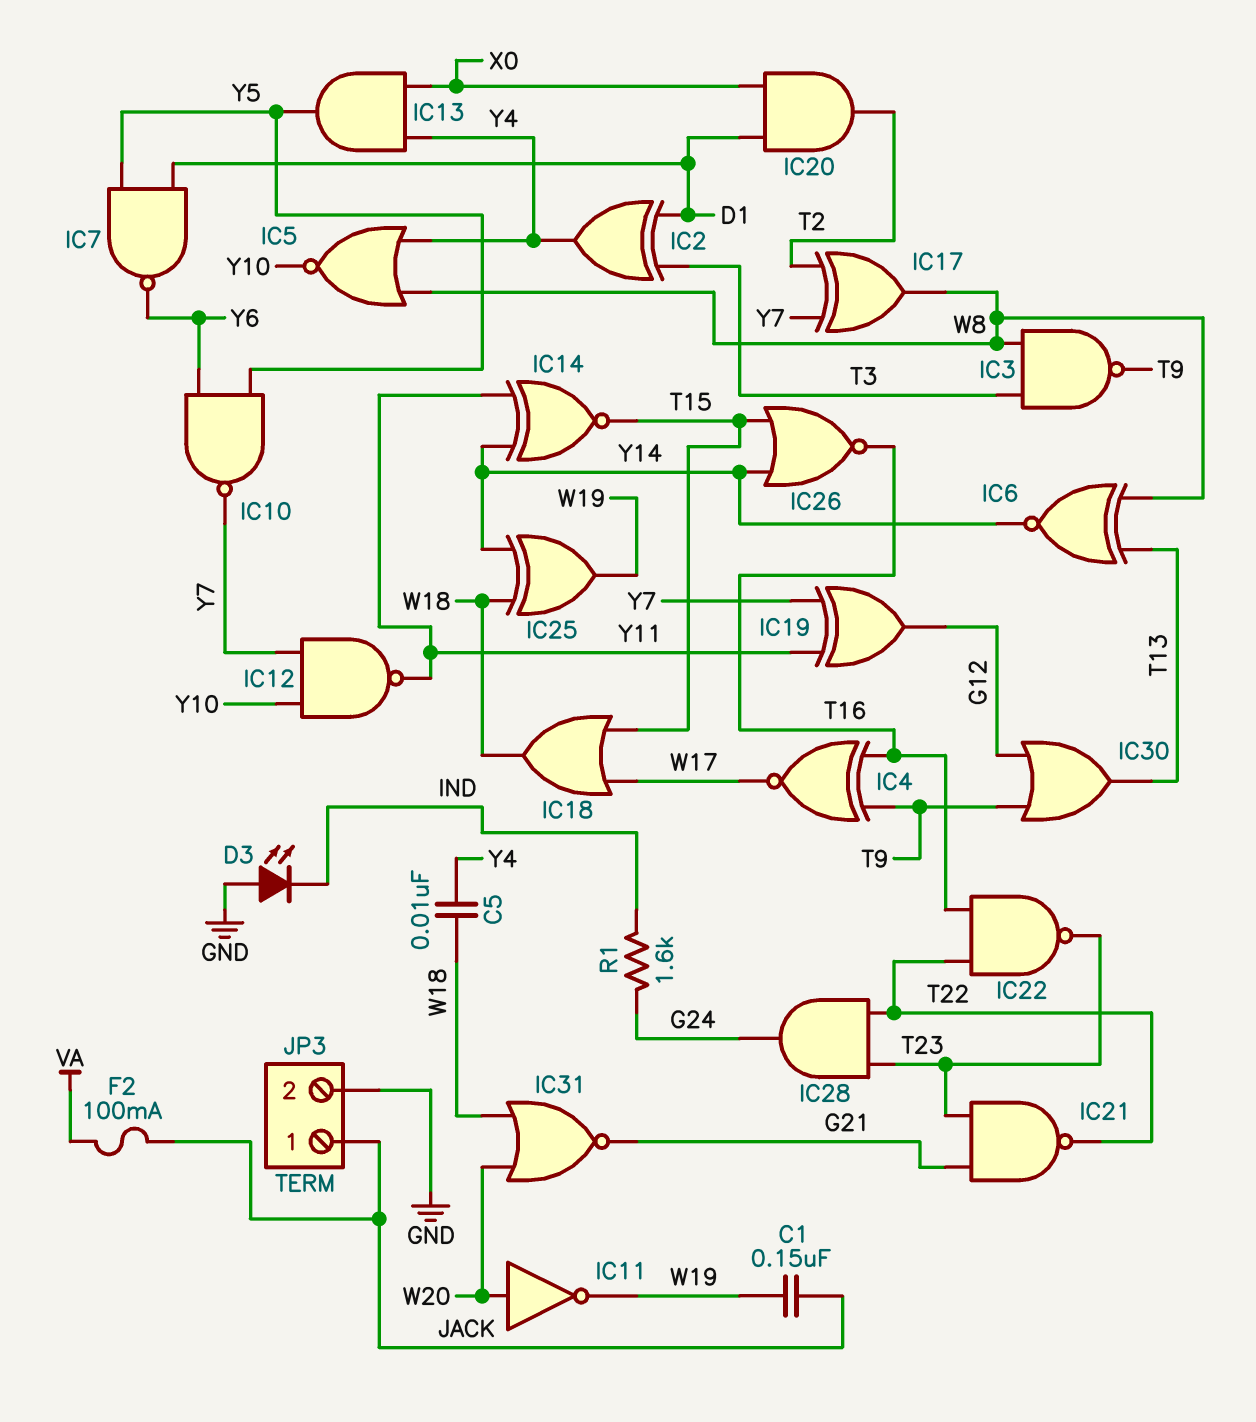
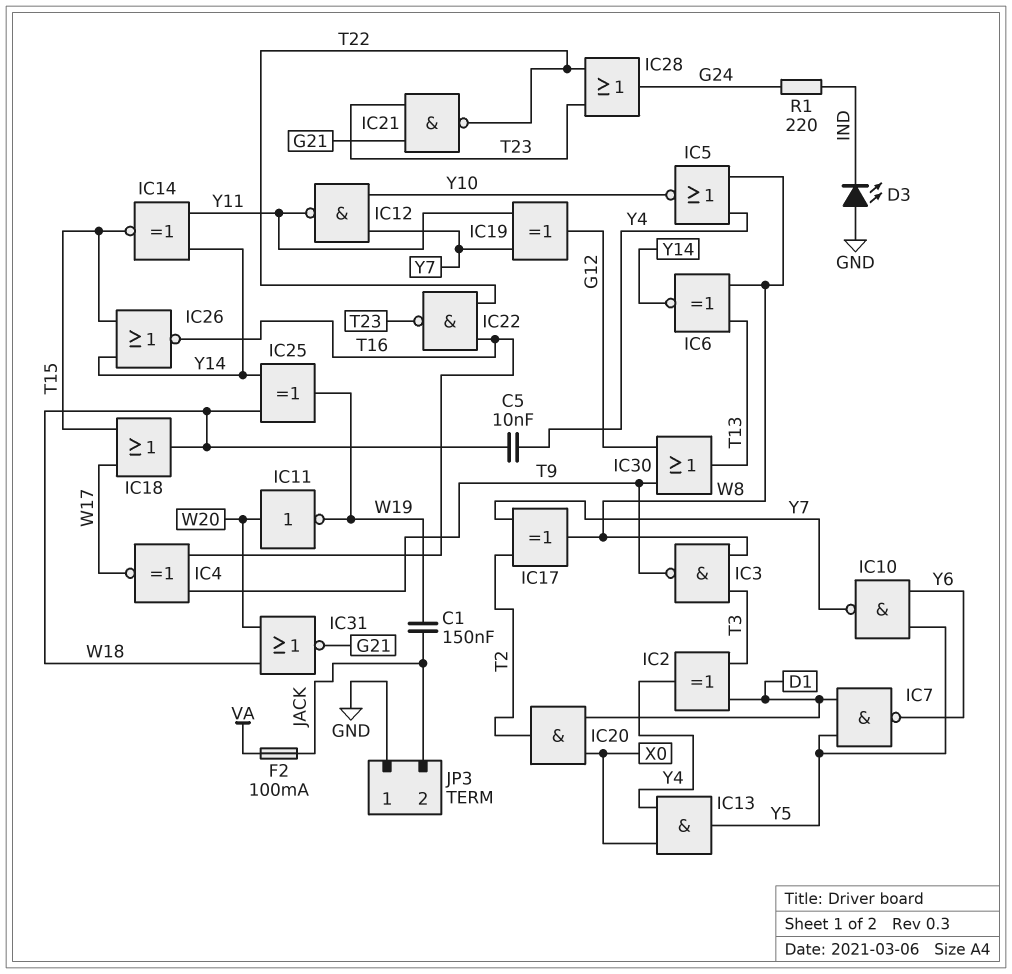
IC28: AND (in T22, in T23, out G24) -> OR (in T22, in T23, out G24)
JP3 pin 1: JACK -> GND
JP3 pin 2: GND -> JACK
R1: 1.6k (G24, IND) -> 220 (G24, IND)

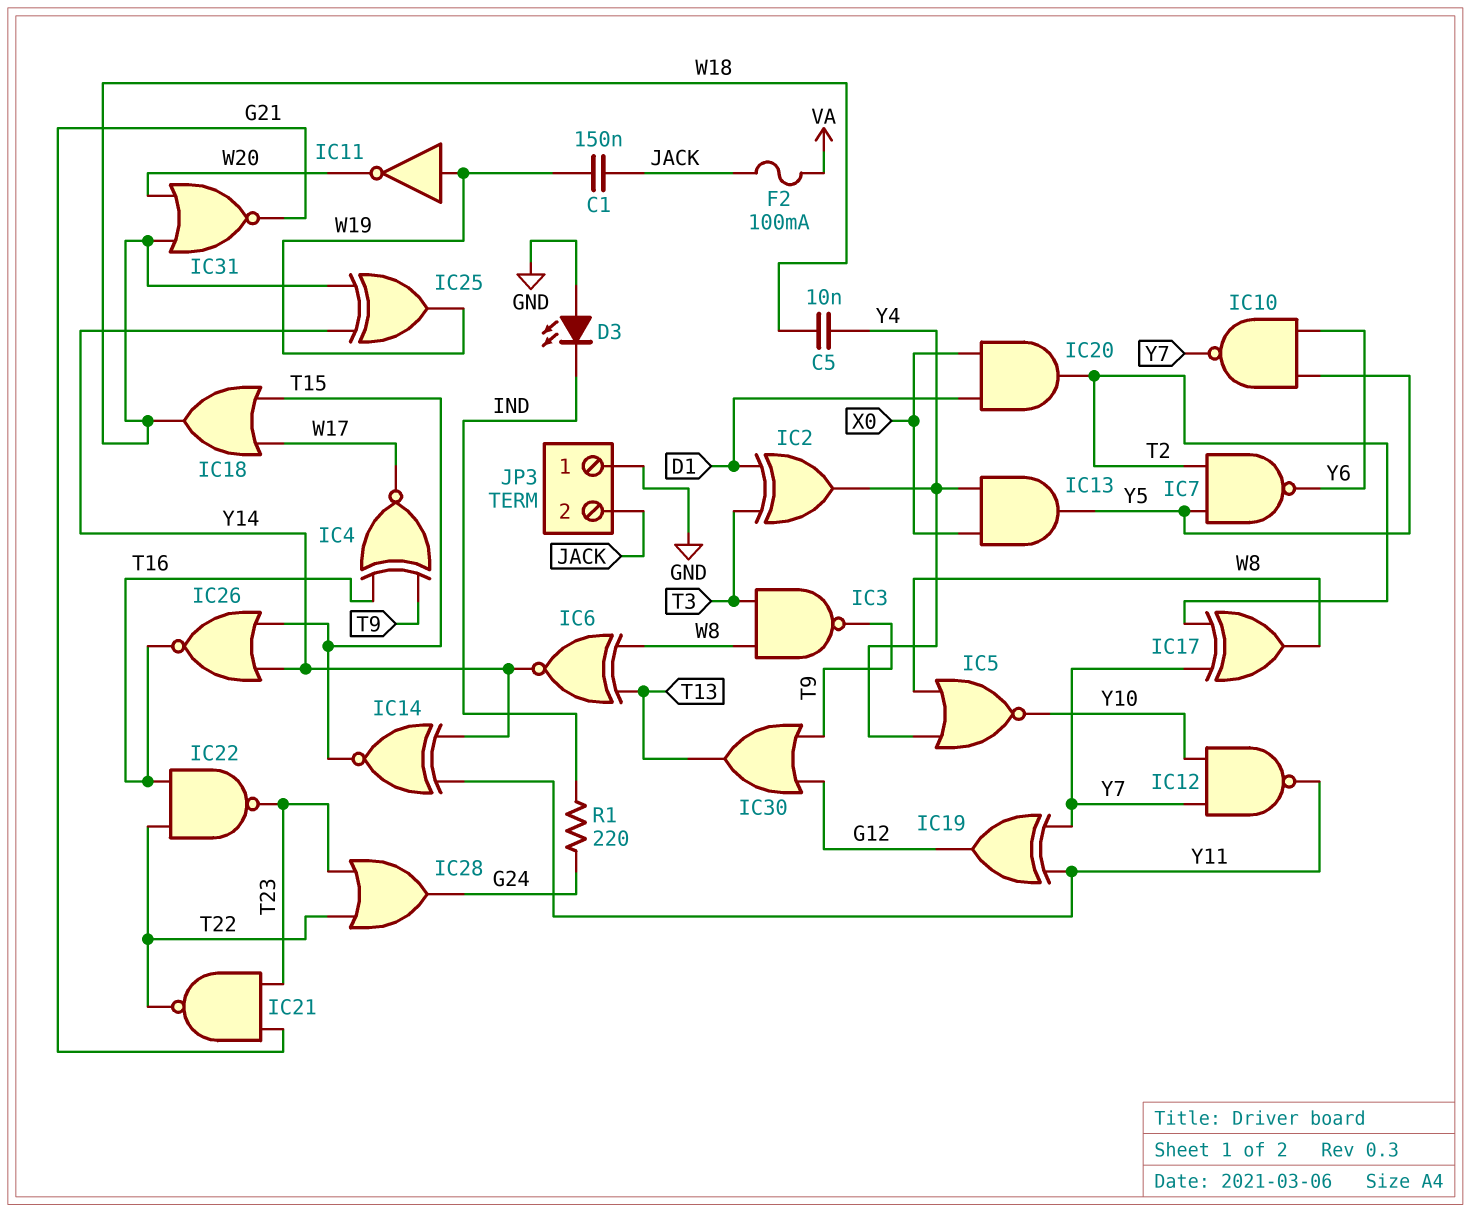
IC7: NAND (in D1, in Y5, out Y6) -> NAND (in T2, in Y5, out Y6)
IC11: NOT (in W20, out W19) -> NOT (in W19, out W20)

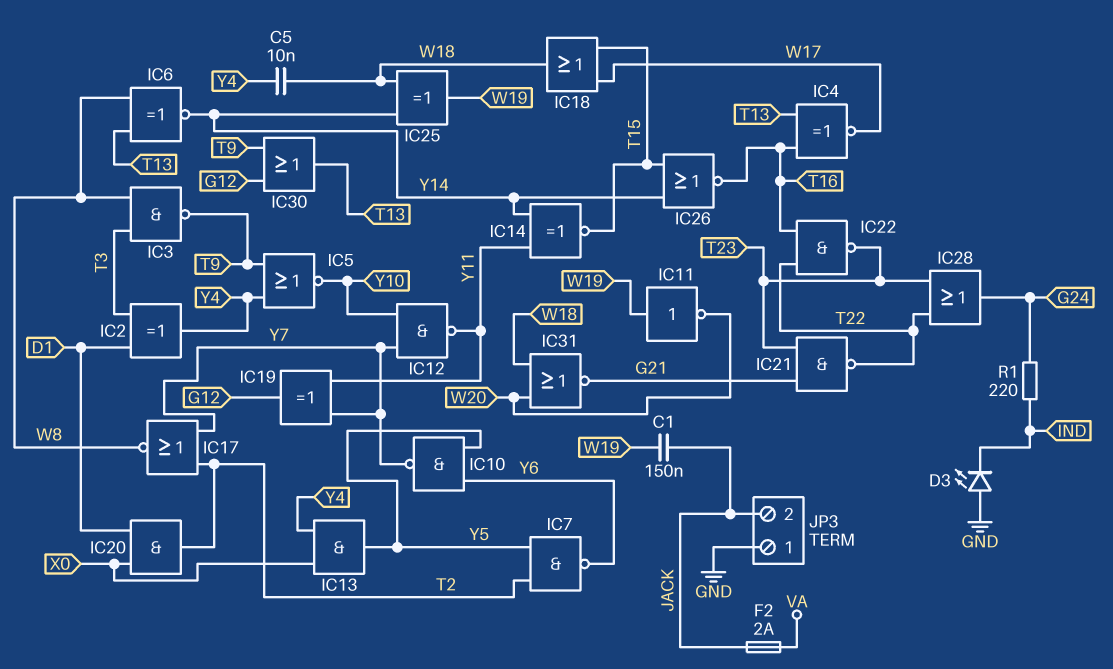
F2: 100mA (JACK, VA) -> 2A (JACK, VA)
IC4: XNOR (in T9, in T16, out W17) -> XNOR (in T13, in T16, out W17)
IC5: NOR (in W8, in Y4, out Y10) -> NOR (in T9, in Y4, out Y10)
IC17: XOR (in T2, in Y7, out W8) -> NOR (in T2, in Y7, out W8)

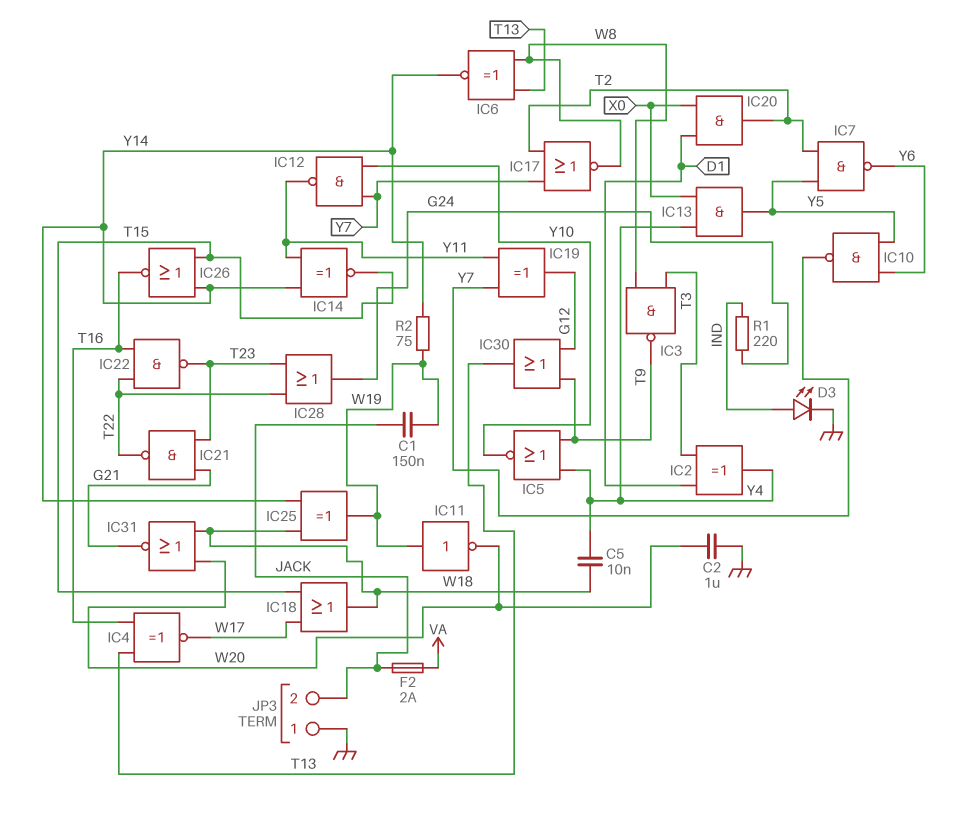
C2: none -> 1uF (GND, W20)
D3: LED (A GND, K IND) -> LED (A IND, K GND)
R2: none -> 75 (W19, Y14)

